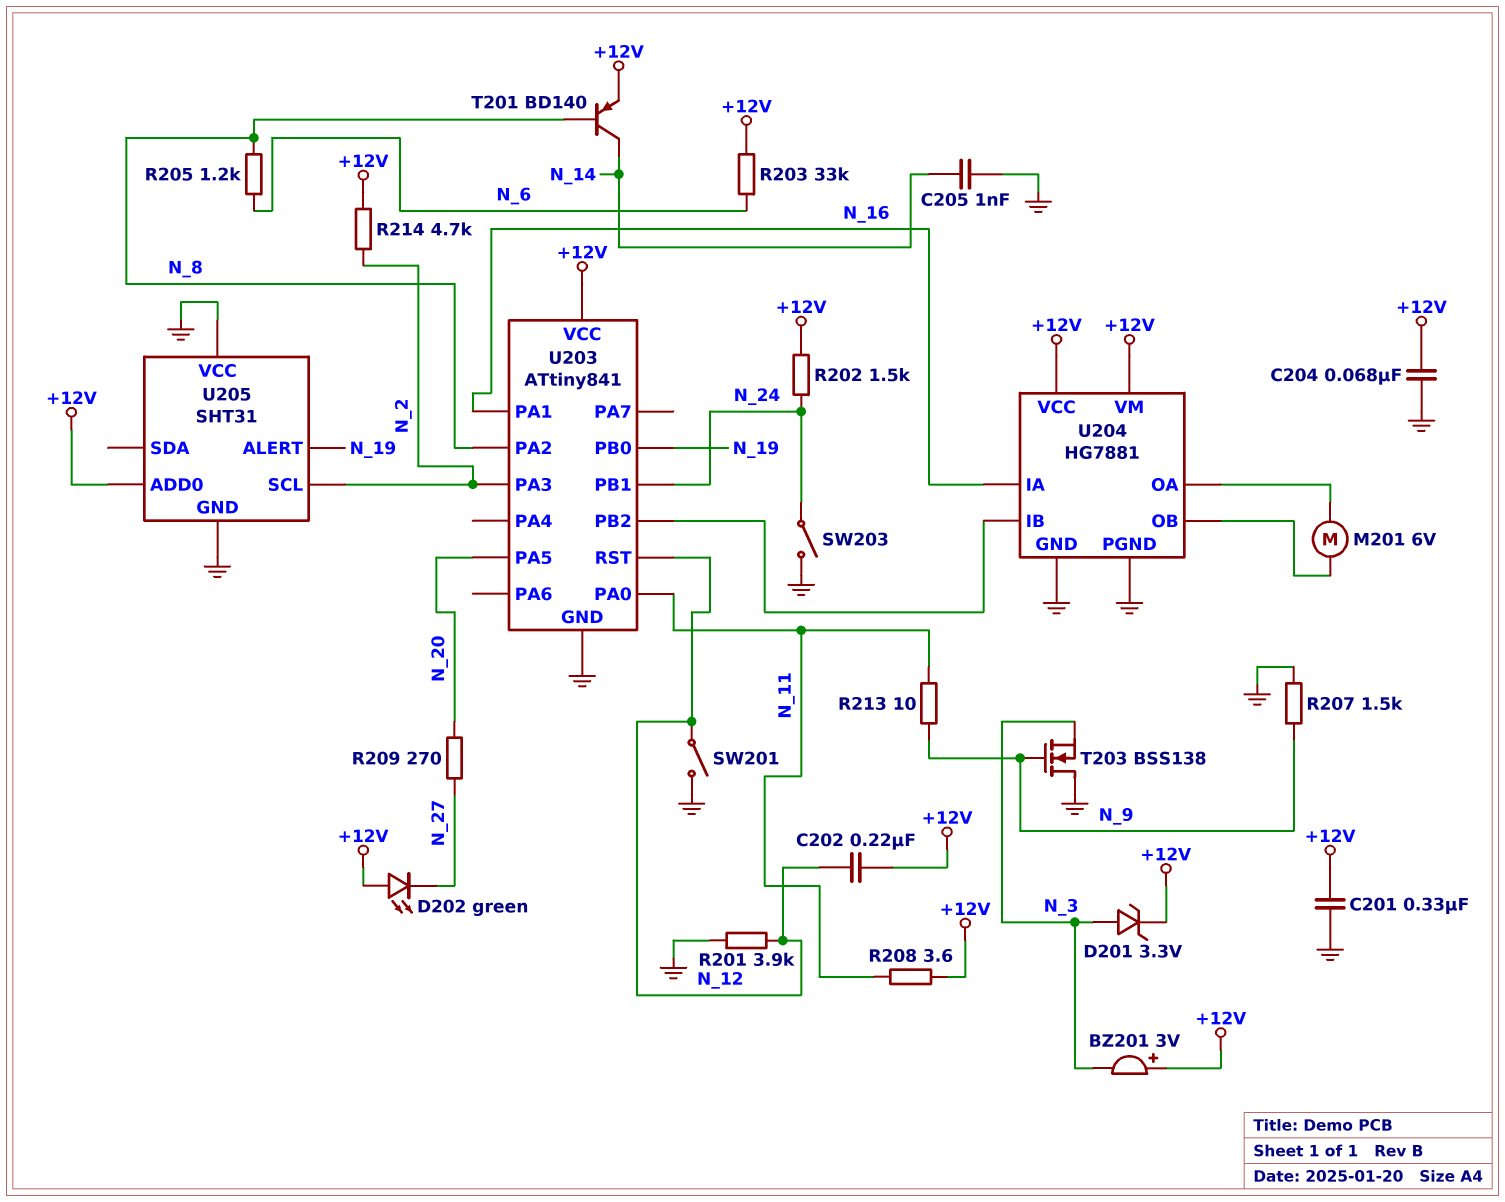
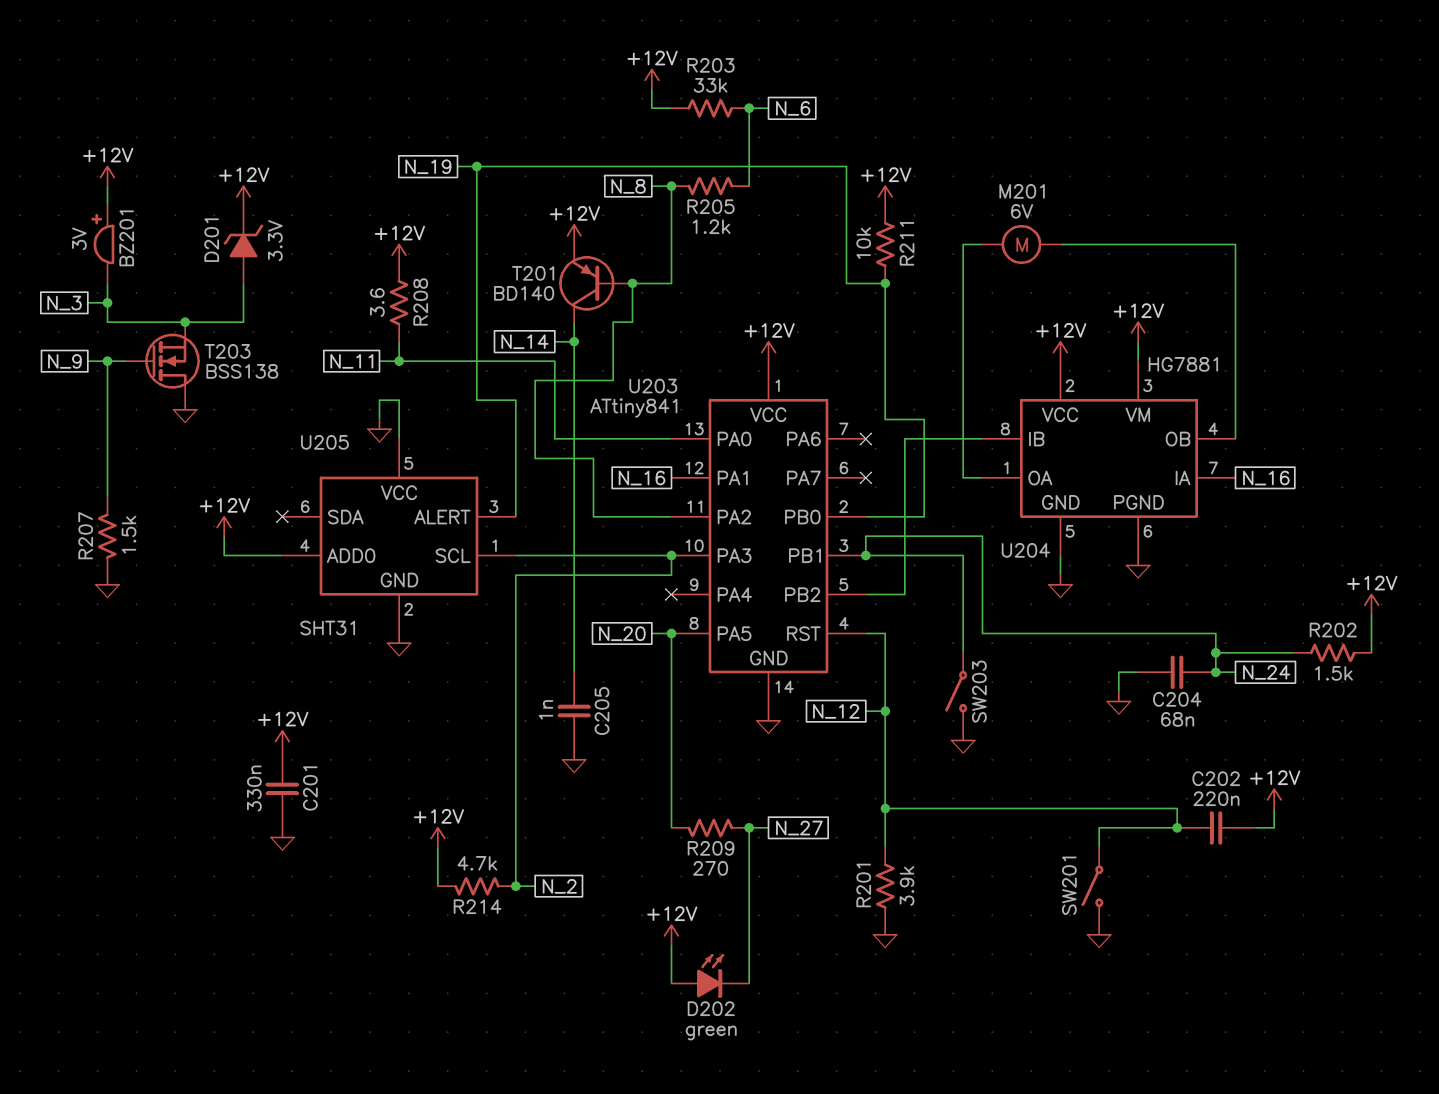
C204: 68nF (+12V, GND) -> 68nF (GND, N_24)
R211: none -> 10k (+12V, N_19)
R213: 10 (N_9, N_11) -> none

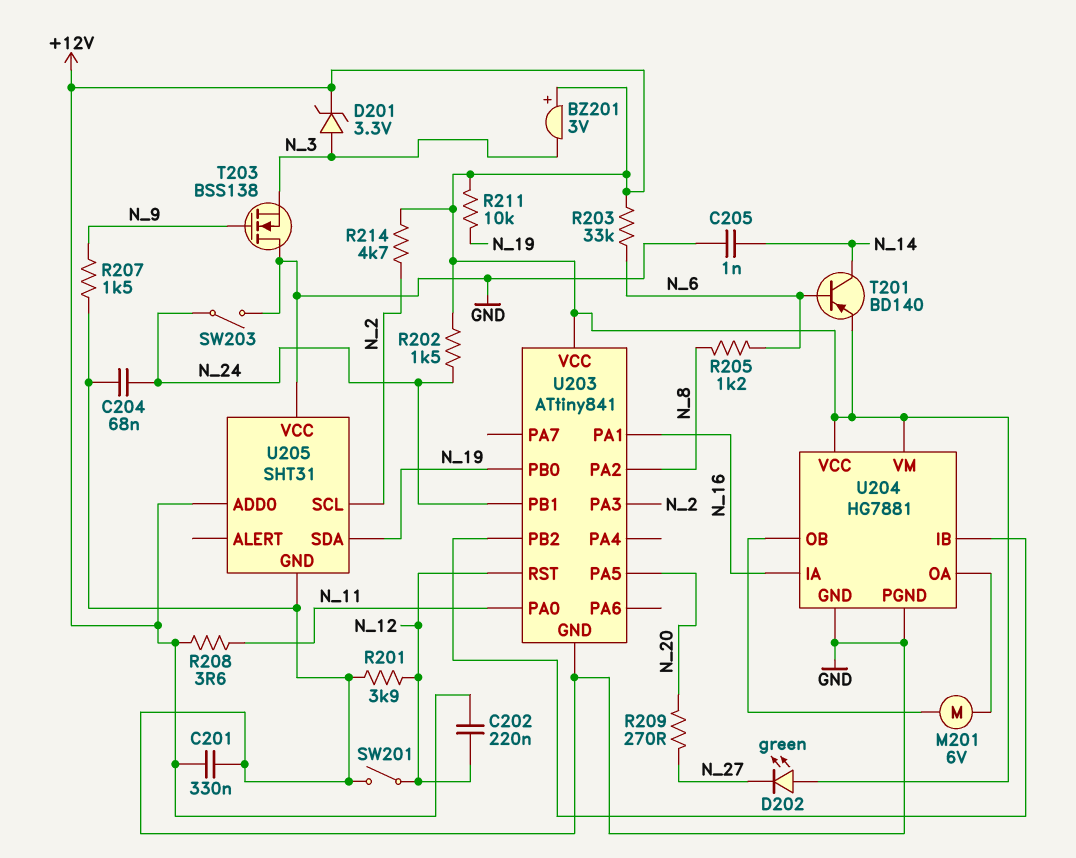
T201: PNP BD140 (B N_8, C N_14, E +12V) -> PNP BD140 (B N_6, C N_14, E +12V)
U205 pin ALERT: N_19 -> none
U205 pin SDA: none -> N_19

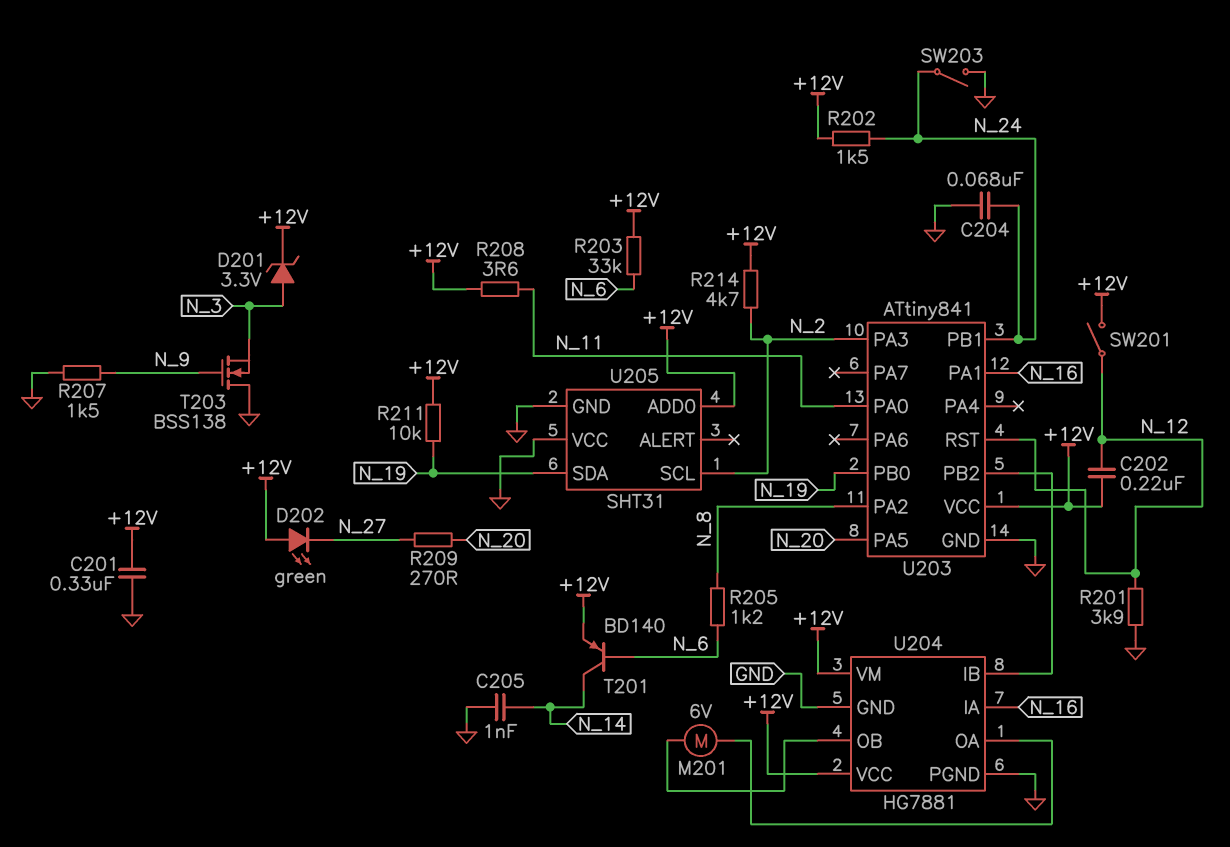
BZ201: buzzer 3V (plus +12V, minus N_3) -> none
SW201: switch (GND, N_12) -> switch (+12V, N_12)

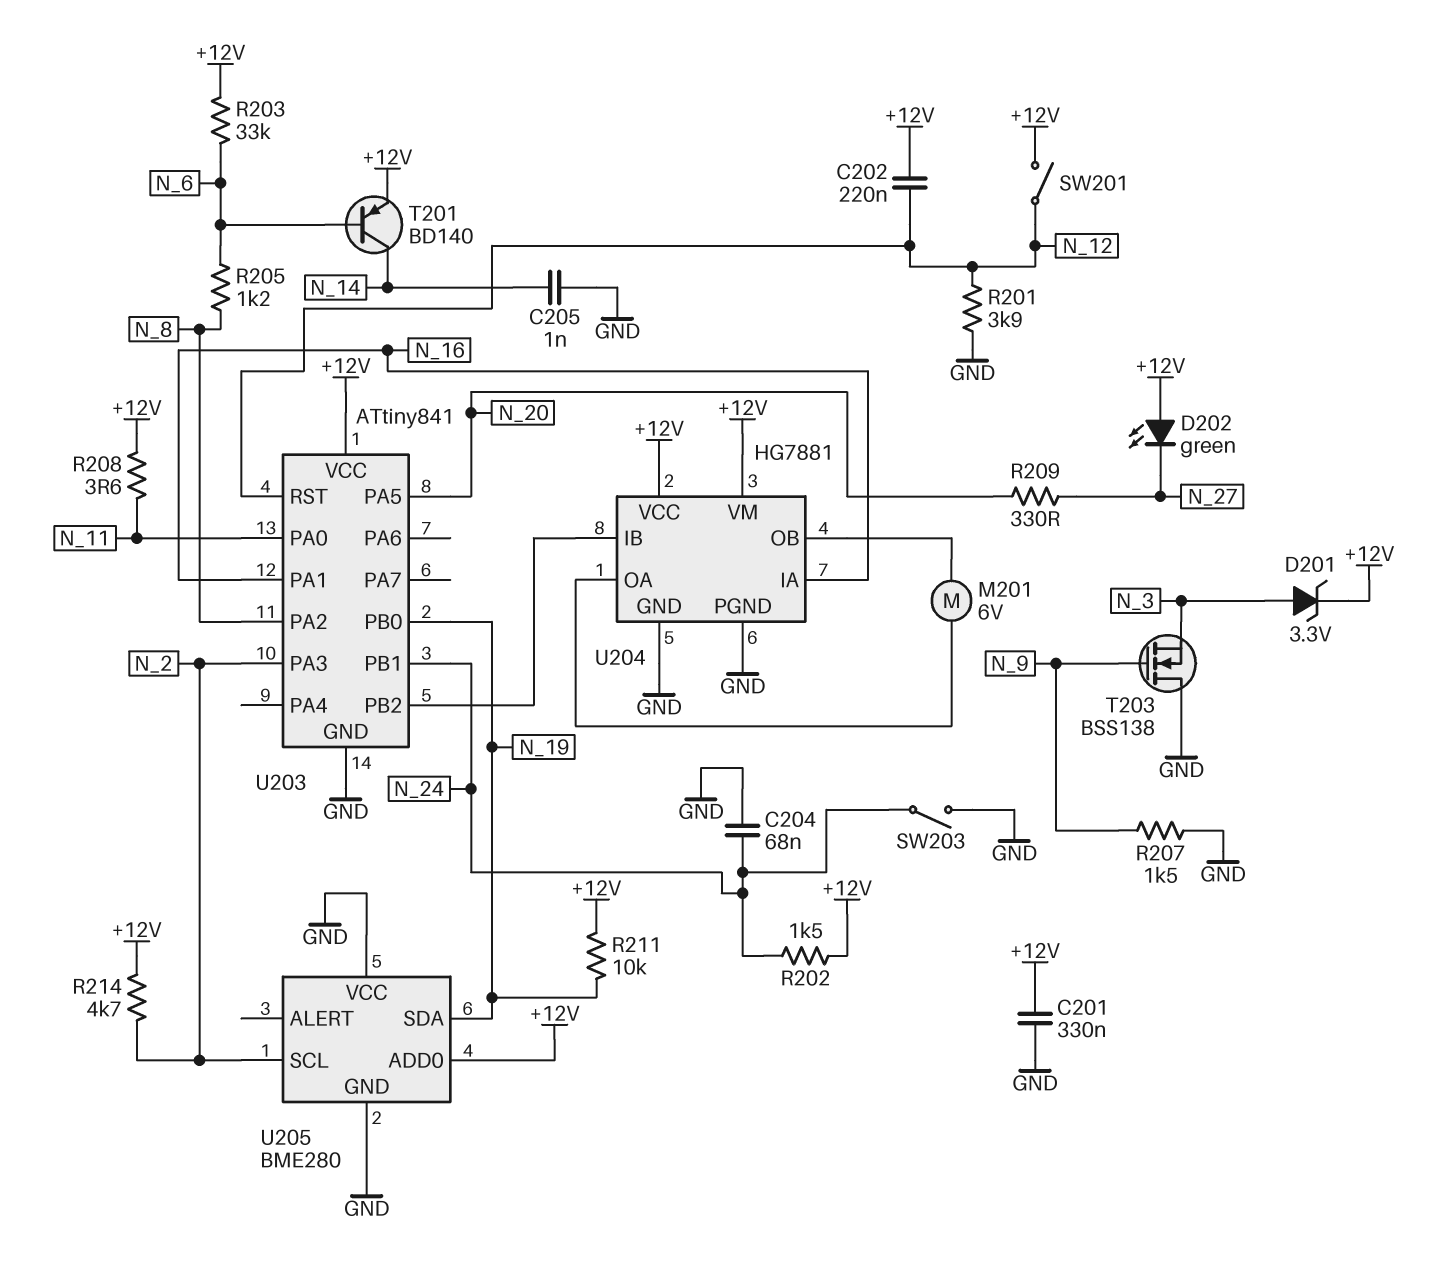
R209: 270 (N_20, N_27) -> 330 (N_20, N_27)
U205: SHT31 -> BME280

